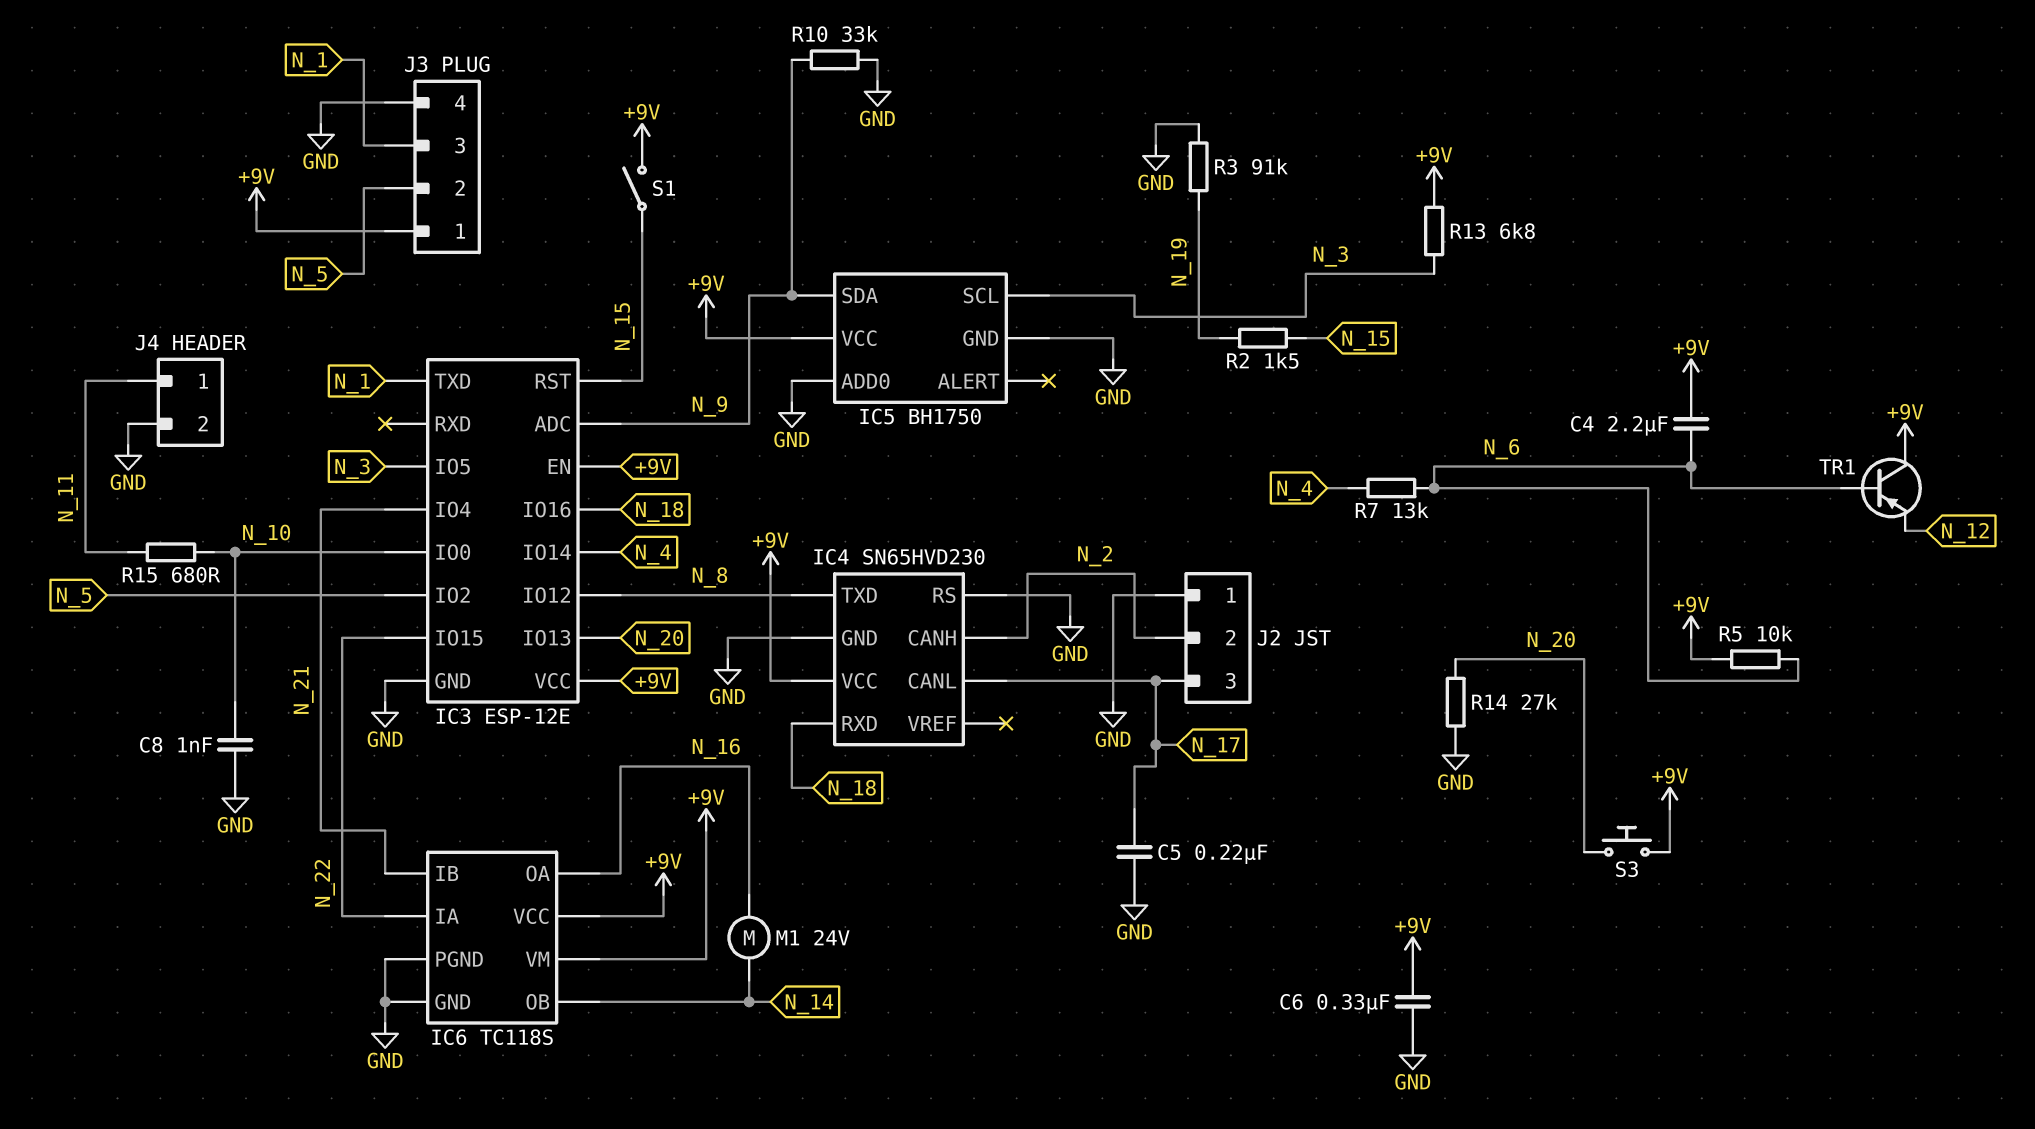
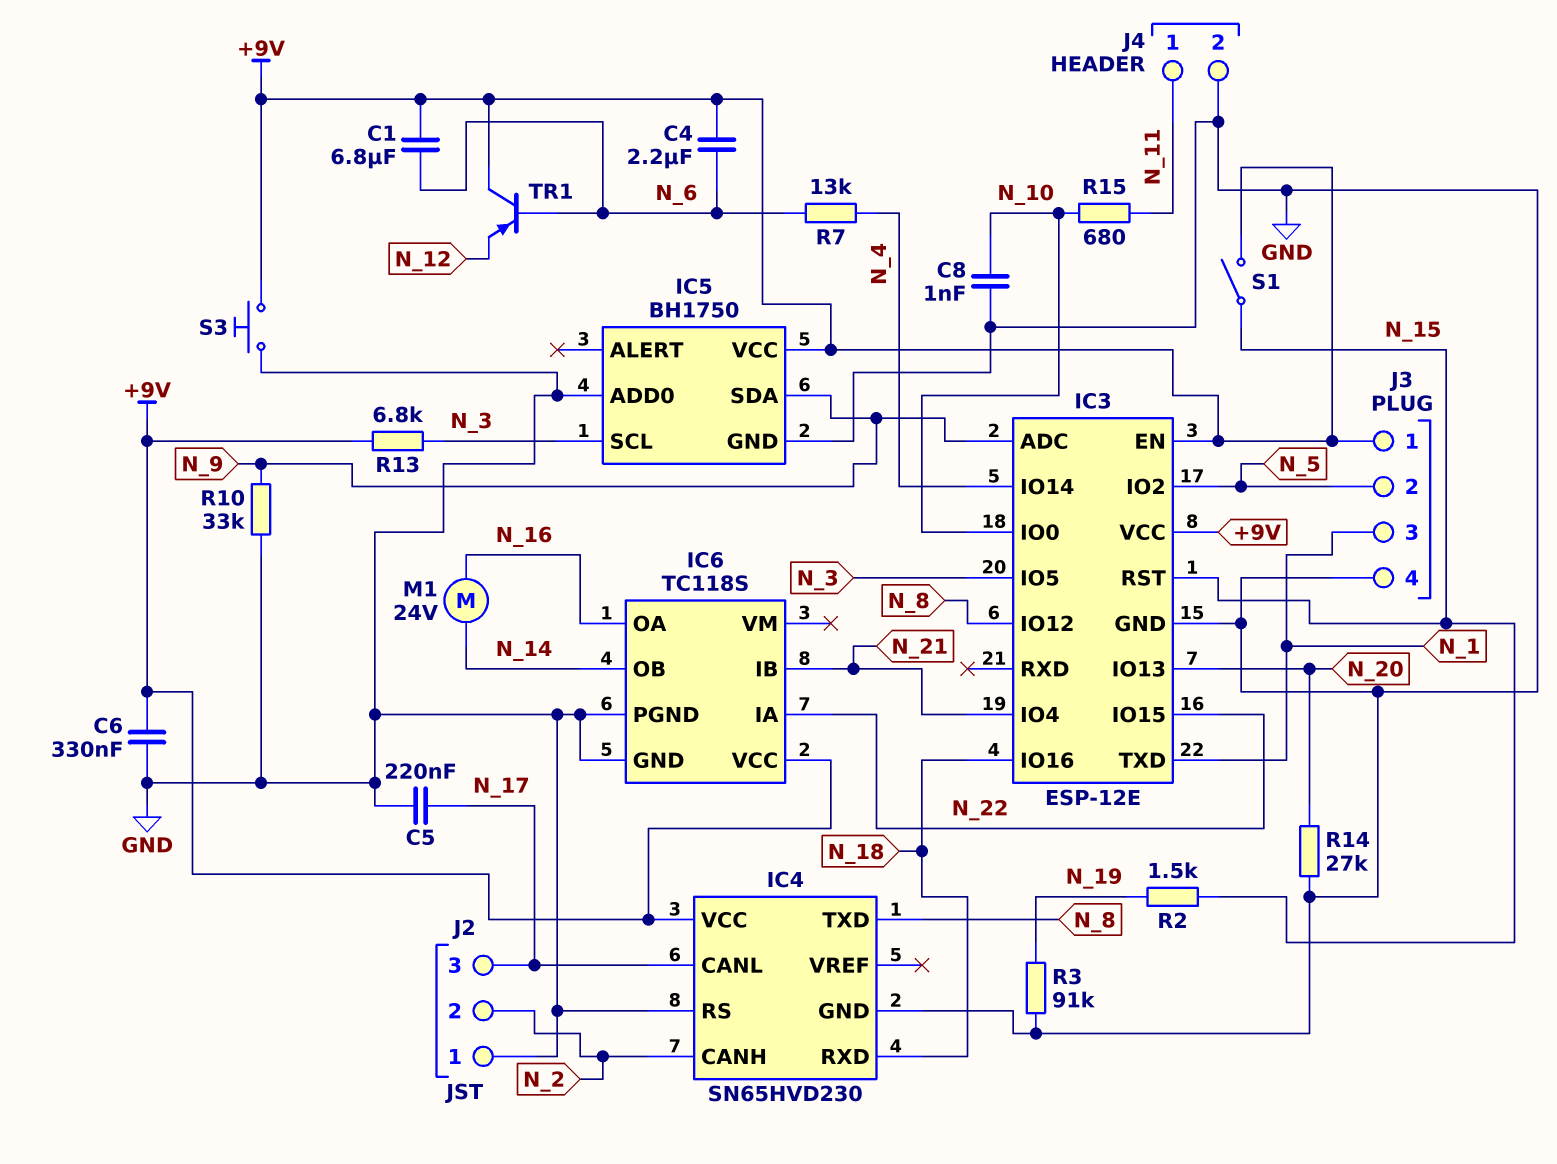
C1: none -> 6.8uF (+9V, N_6)
IC6 pin VM: +9V -> none
R5: 10k (+9V, N_6) -> none
S3: button (+9V, N_20) -> button (+9V, GND)

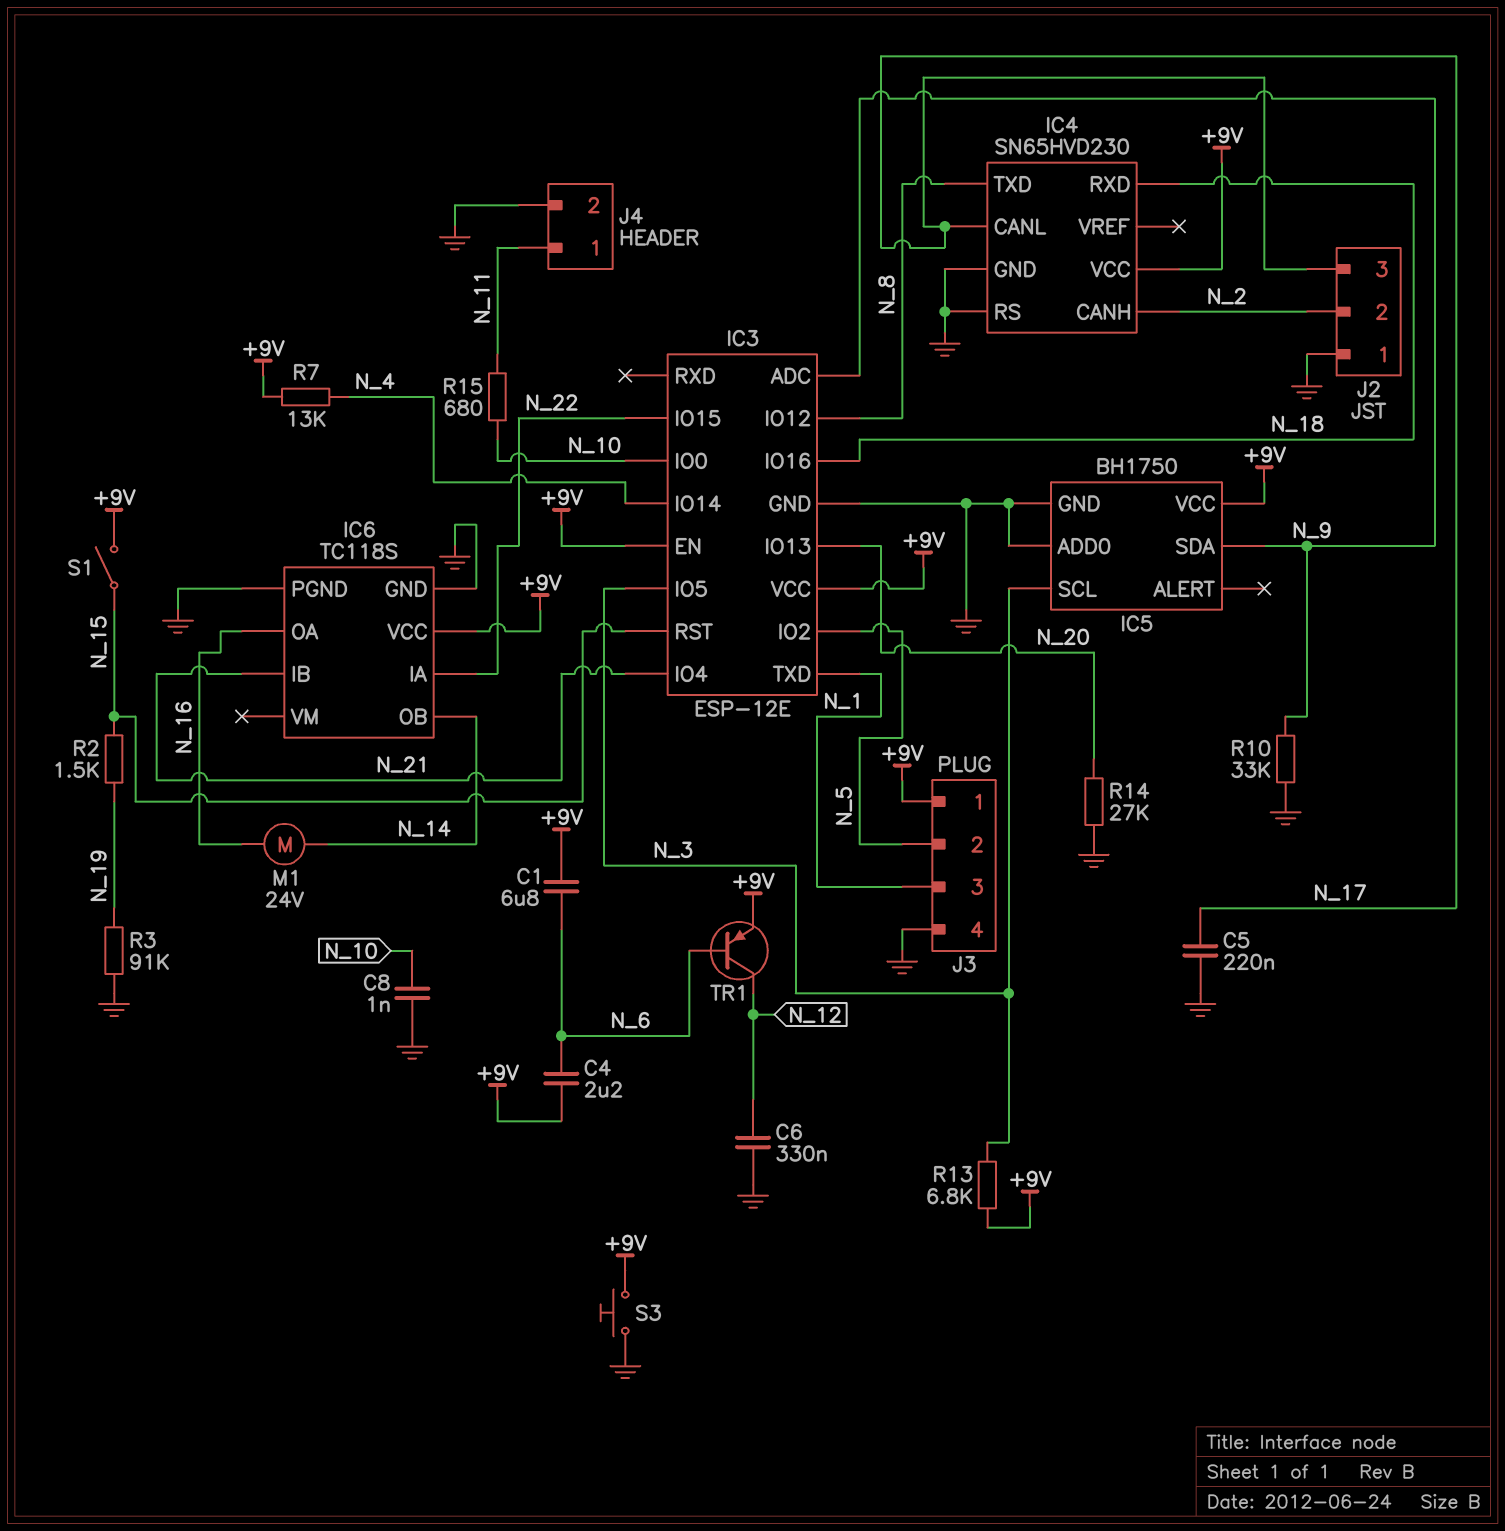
C6: 330nF (+9V, GND) -> 330nF (GND, N_12)
R7: 13k (N_4, N_6) -> 13k (+9V, N_4)
TR1: PNP (B N_6, C +9V, E N_12) -> PNP (B N_6, C N_12, E +9V)

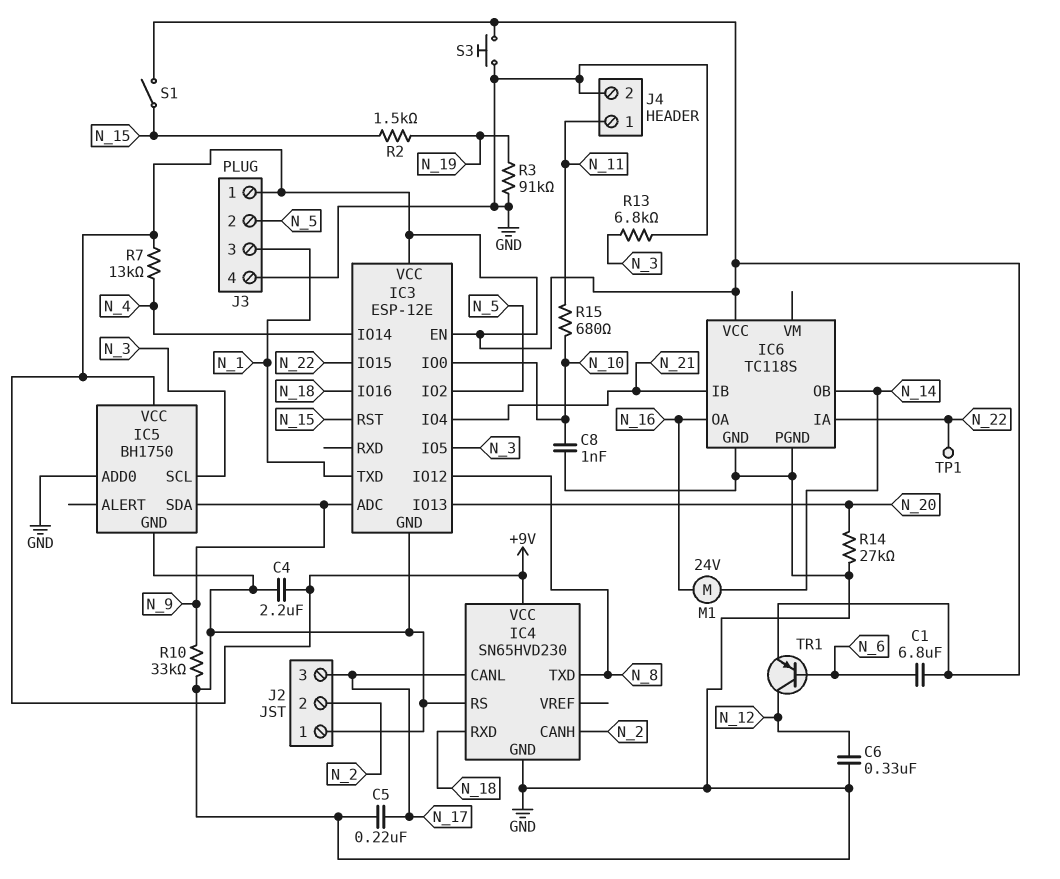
C4: 2.2uF (+9V, N_6) -> 2.2uF (+9V, GND)
R13: 6.8k (+9V, N_3) -> 6.8k (GND, N_3)
TP1: none -> test point (N_22)

